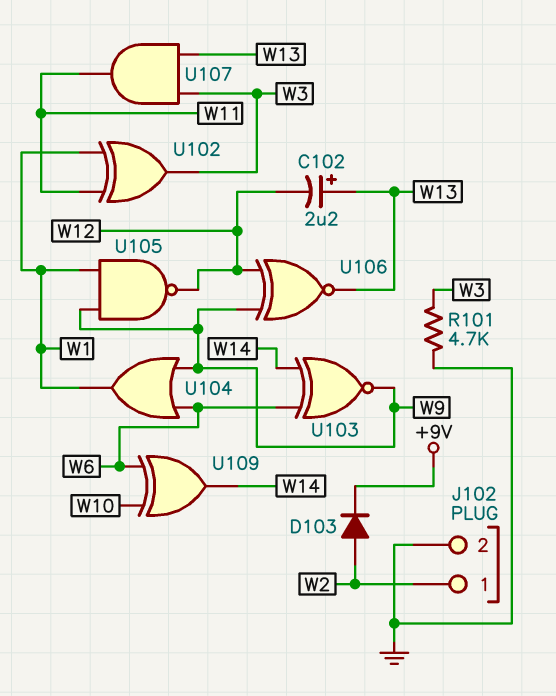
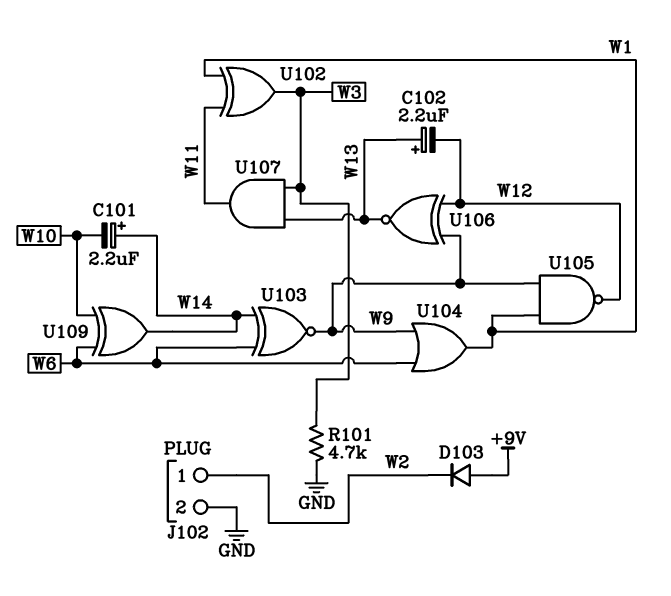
C101: none -> 2.2uF (plus W14, minus W10)
D103: diode (A W2, K +9V) -> diode (A +9V, K W2)

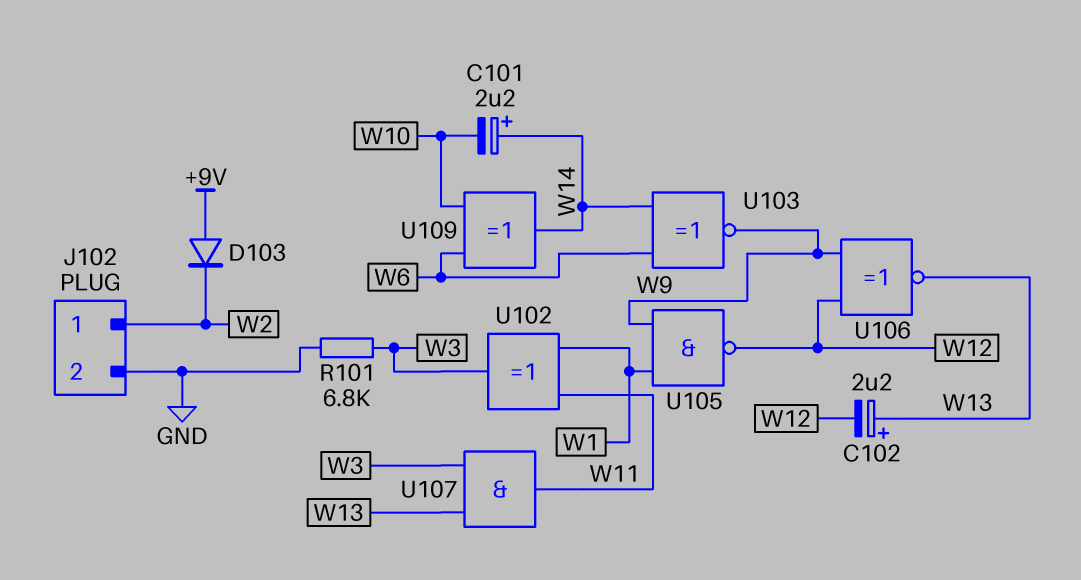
R101: 4.7k (GND, W3) -> 6.8k (GND, W3)
U104: OR (in W6, in W9, out W1) -> none

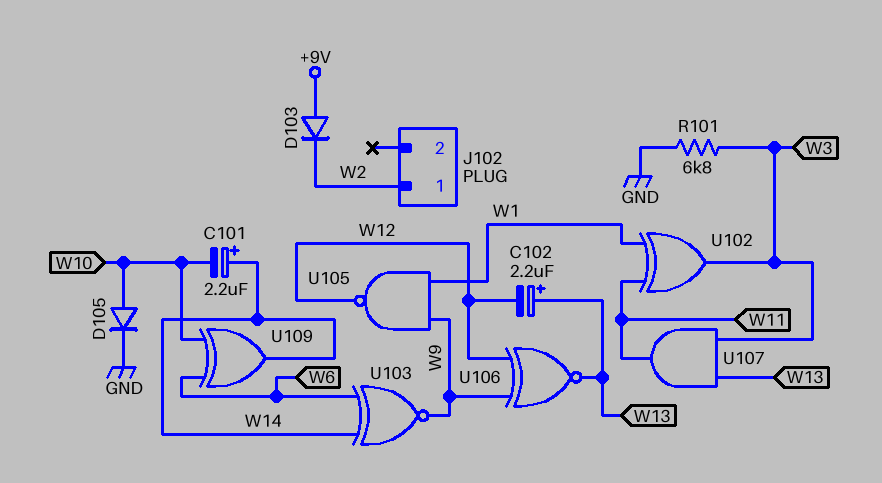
D105: none -> diode (A W10, K GND)
J102 pin 2: GND -> none

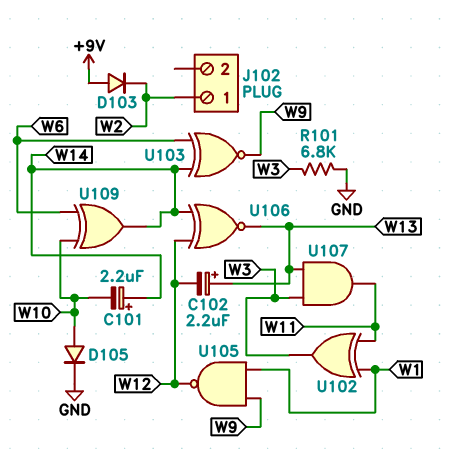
U106: XNOR (in W9, in W12, out W13) -> XNOR (in W12, in W14, out W13)

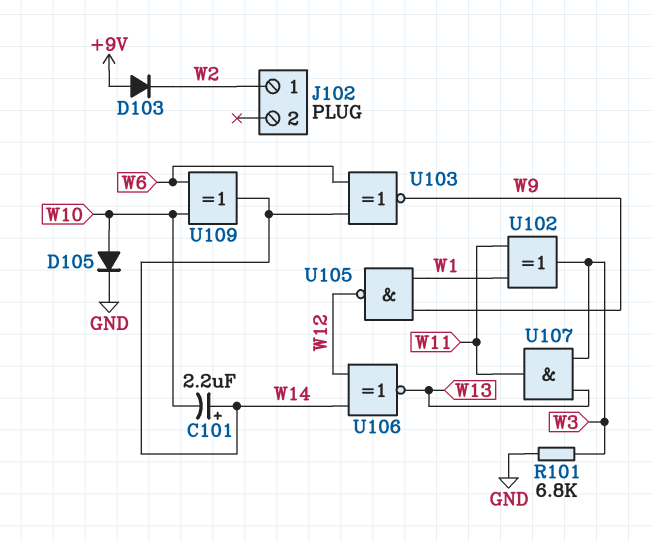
C102: 2.2uF (plus W13, minus W12) -> none

